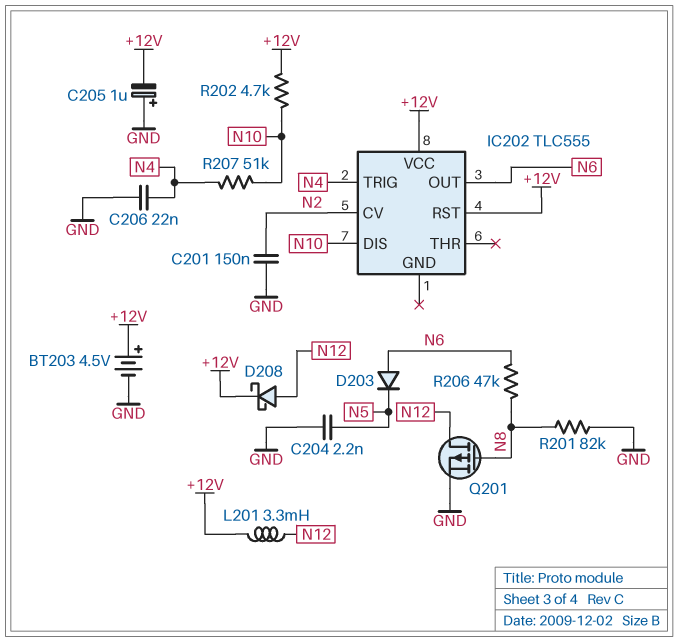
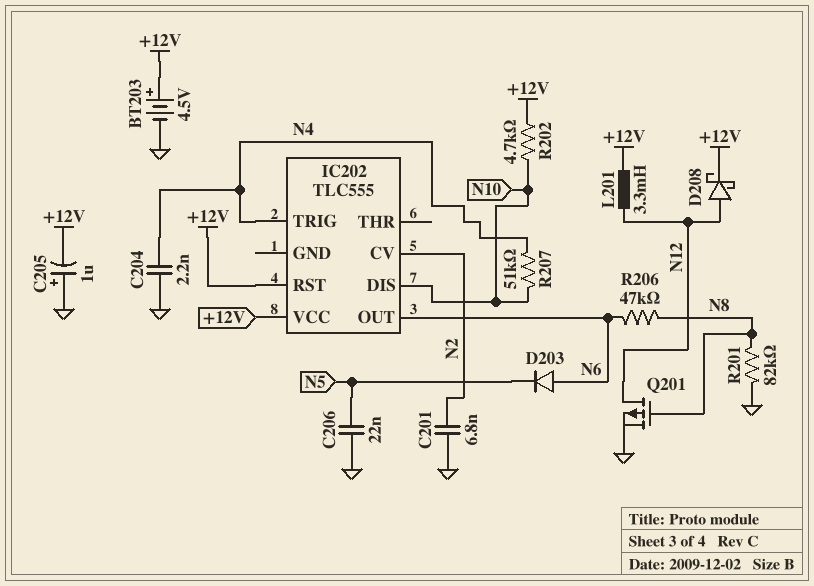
C201: 150nF (GND, N2) -> 6.8nF (GND, N2)
C204: 2.2nF (GND, N5) -> 2.2nF (GND, N4)
C206: 22nF (GND, N4) -> 22nF (GND, N5)

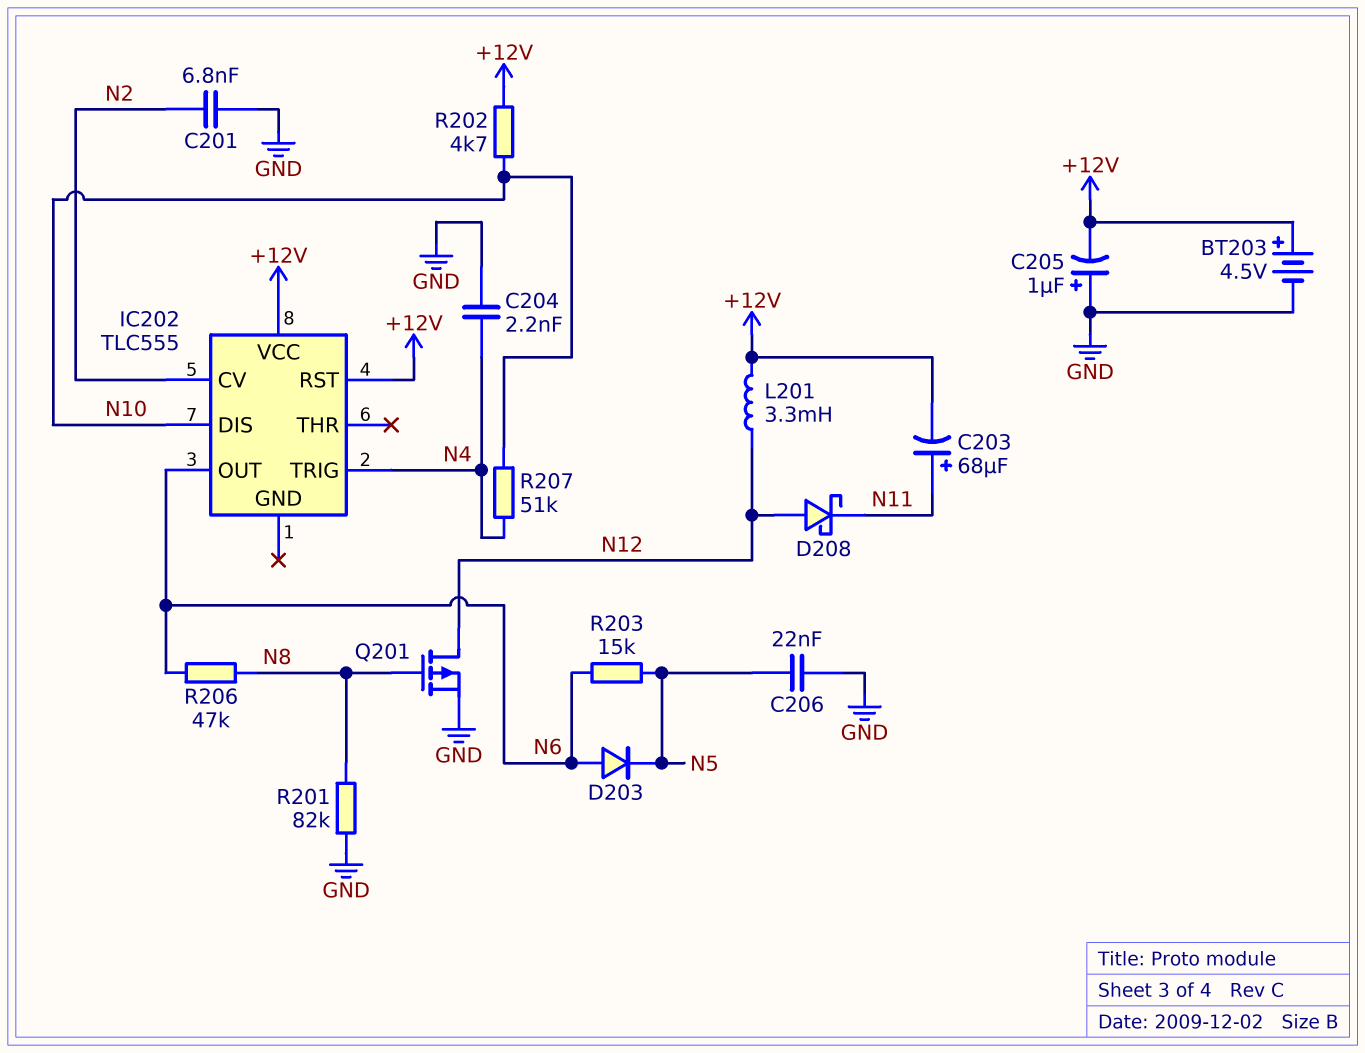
C203: none -> 68uF (plus N11, minus +12V)
D208: schottky (A N12, K +12V) -> schottky (A N12, K N11)
R203: none -> 15k (N5, N6)

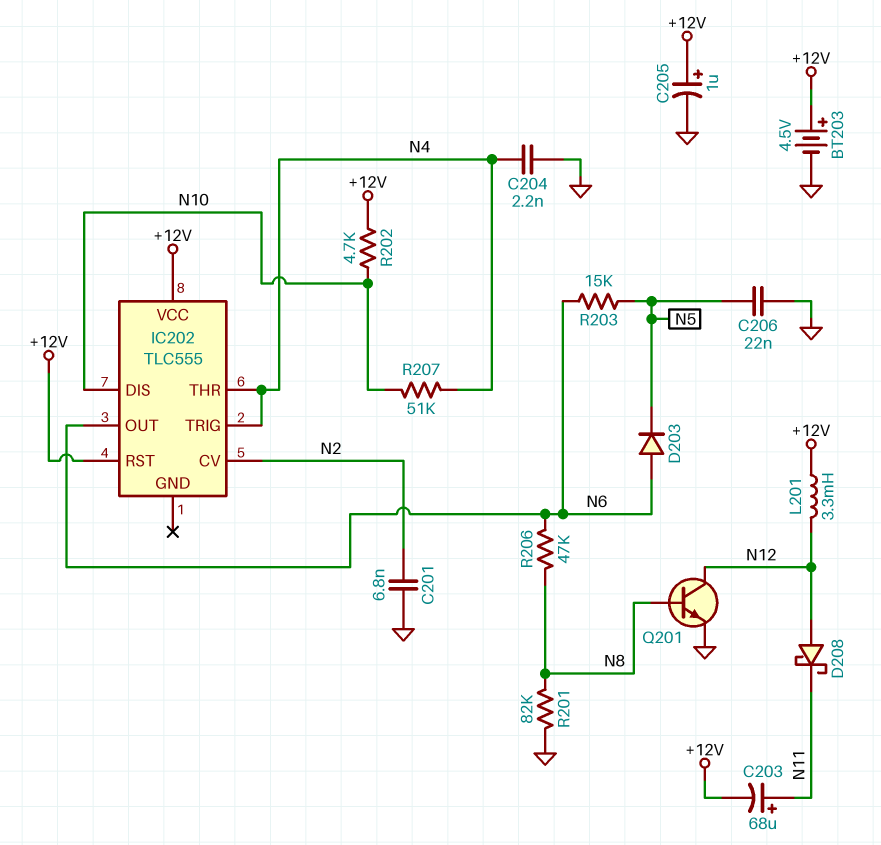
C205: 1uF (plus GND, minus +12V) -> 1uF (plus +12V, minus GND)
IC202 pin THR: none -> N4
Q201: PMOS (G N8, D N12, S GND) -> NPN (B N8, C N12, E GND)

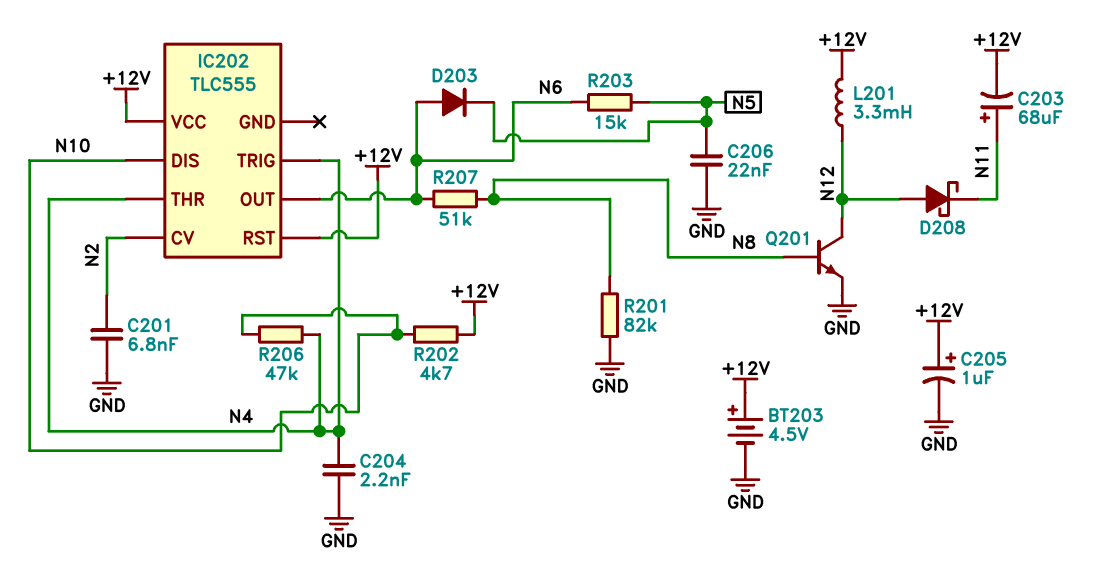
R206: 47k (N6, N8) -> 47k (N4, N10)
R207: 51k (N4, N10) -> 51k (N6, N8)

